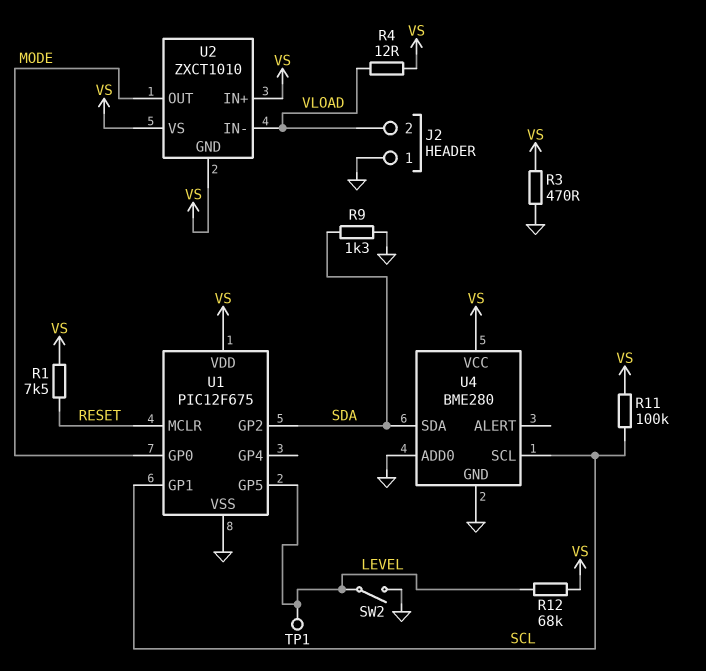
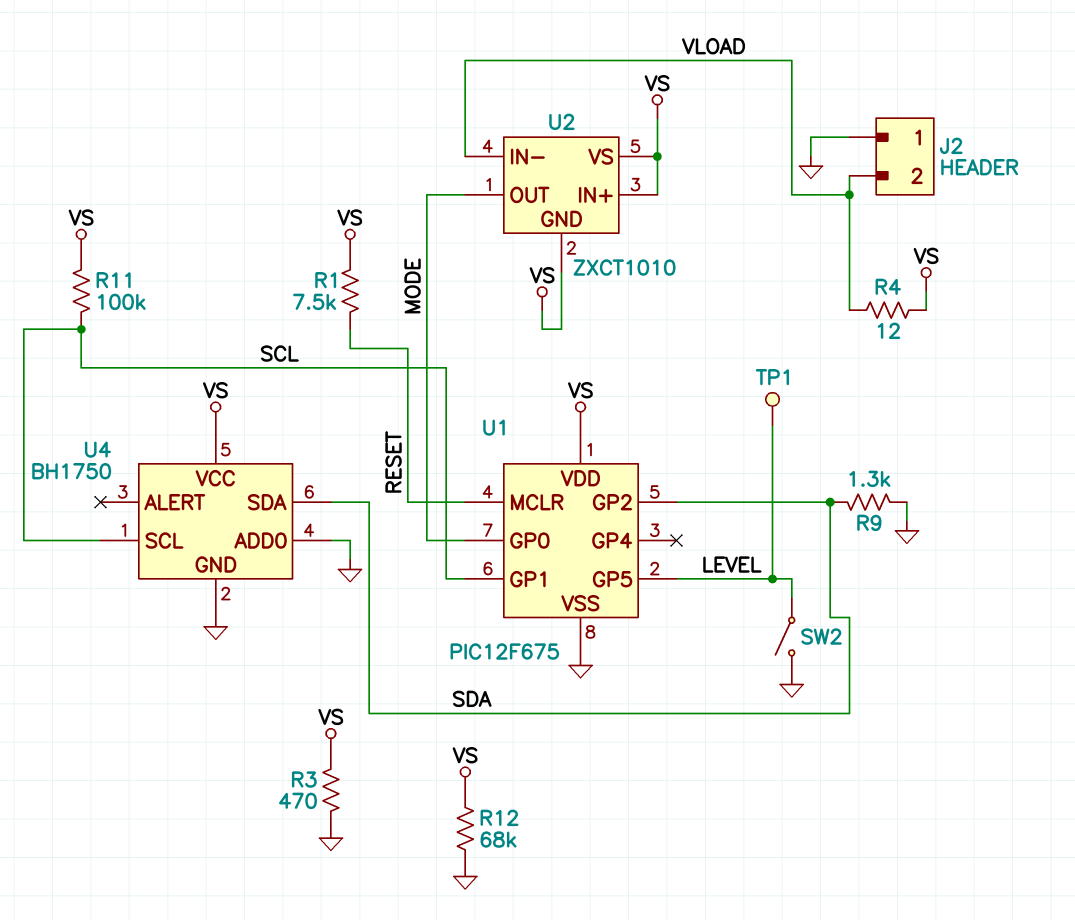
R12: 68k (LEVEL, VS) -> 68k (GND, VS)
U4: BME280 -> BH1750

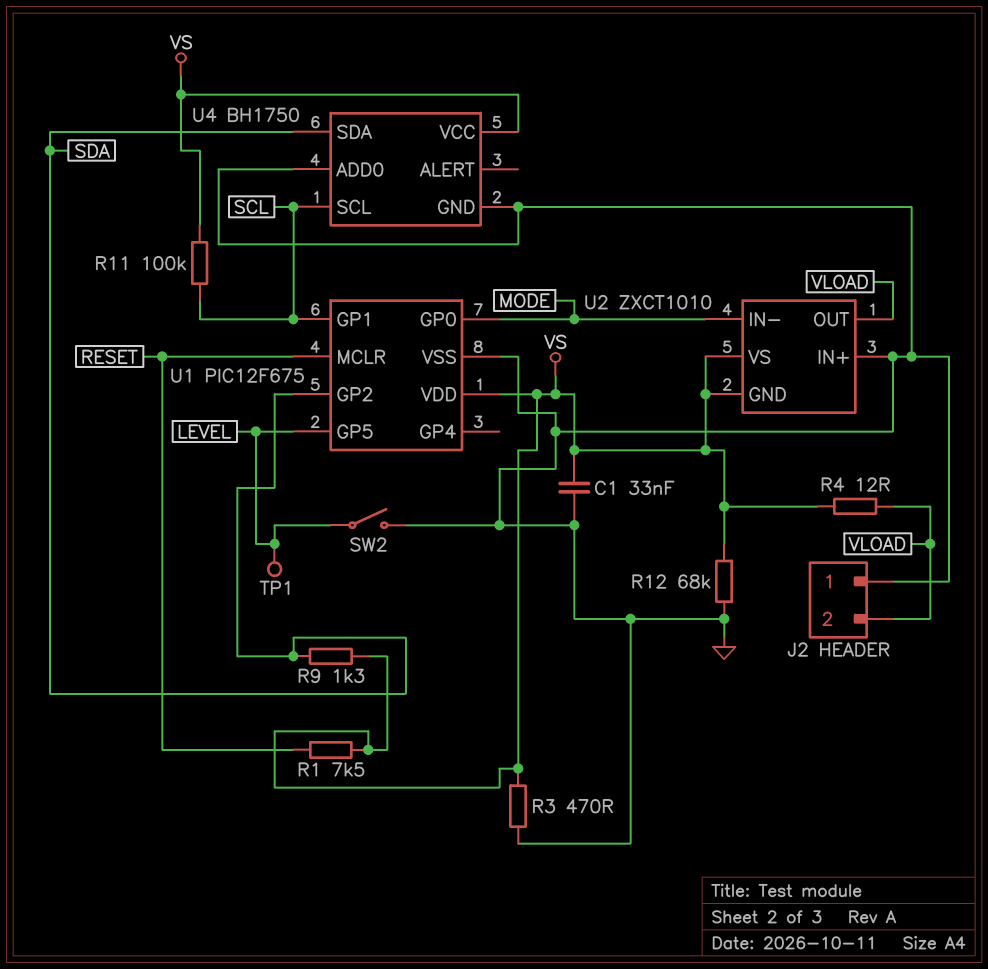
C1: none -> 33nF (GND, VS)
R9: 1.3k (GND, SDA) -> 1.3k (SDA, VS)
U2 pin IN+: VS -> GND
U2 pin IN-: VLOAD -> MODE
U2 pin OUT: MODE -> VLOAD

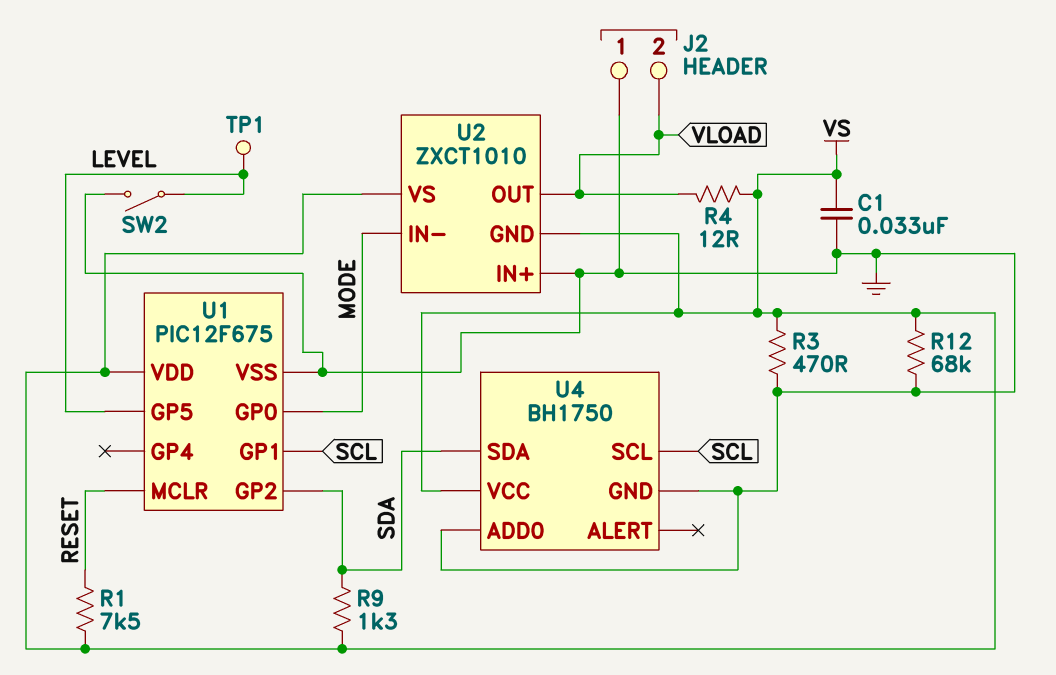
R11: 100k (SCL, VS) -> none

